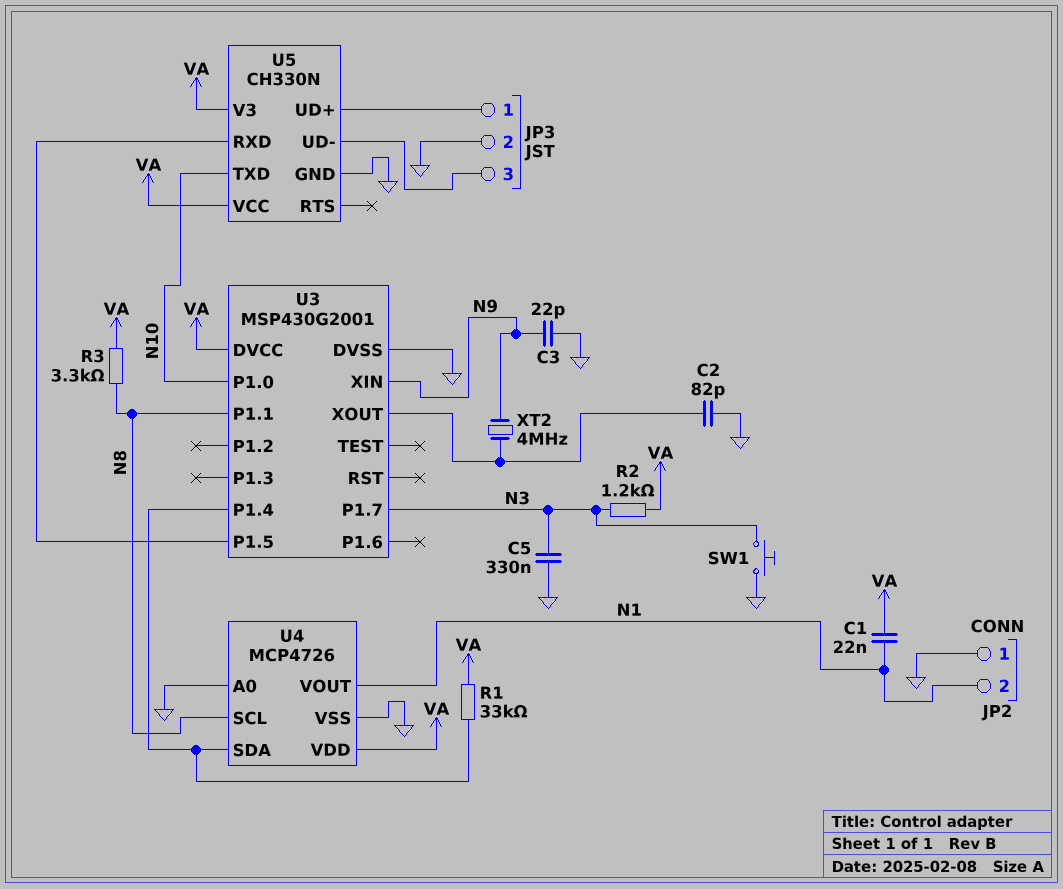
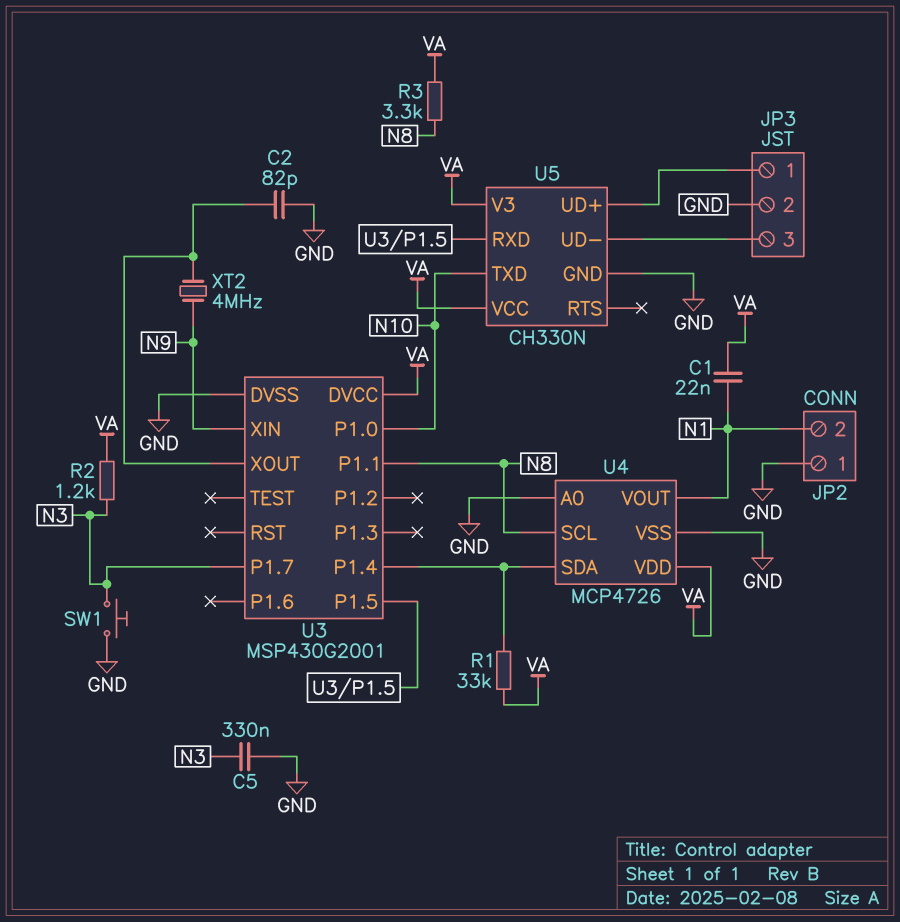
C3: 22pF (GND, N9) -> none

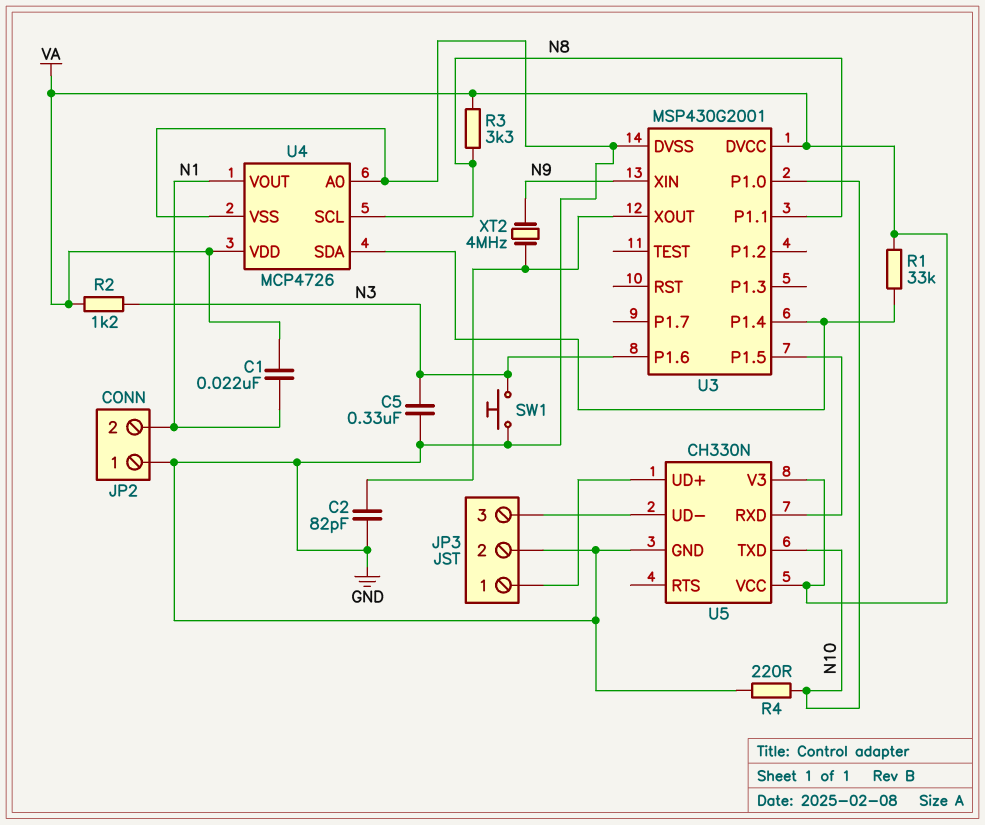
R4: none -> 220 (GND, N10)
U3 pin P1.6: none -> N3
U3 pin P1.7: N3 -> none

